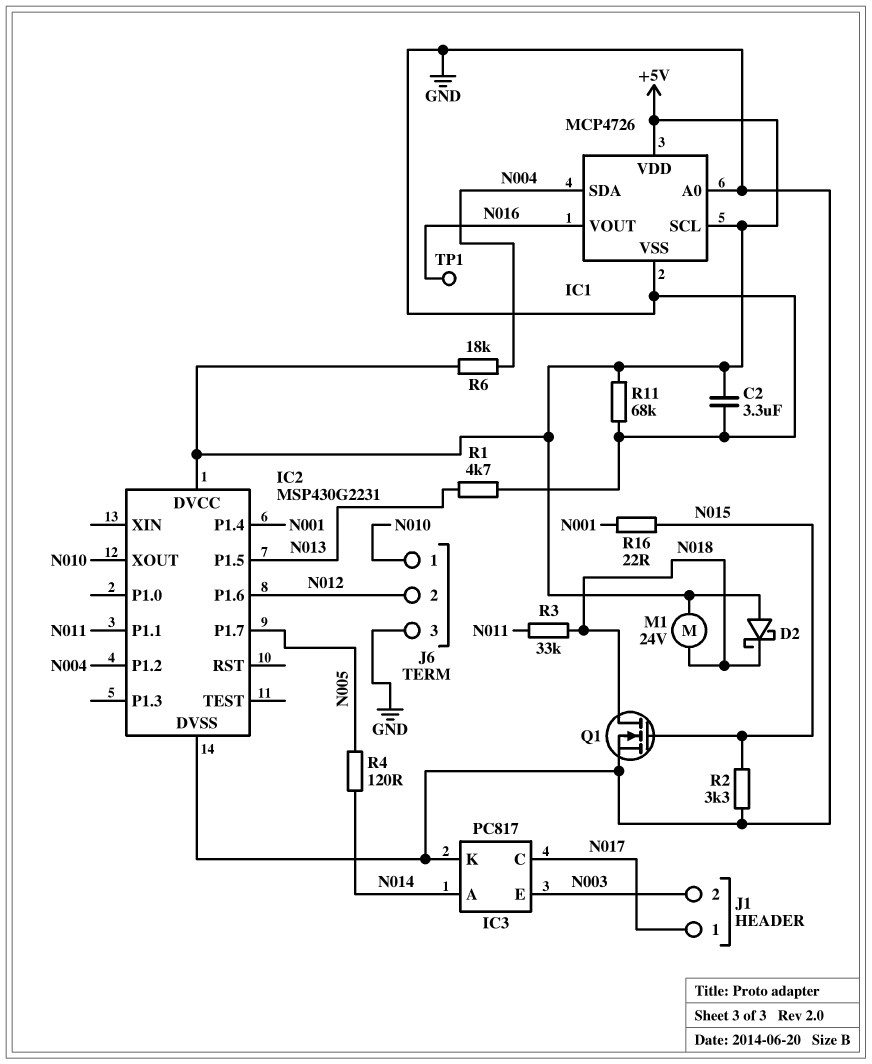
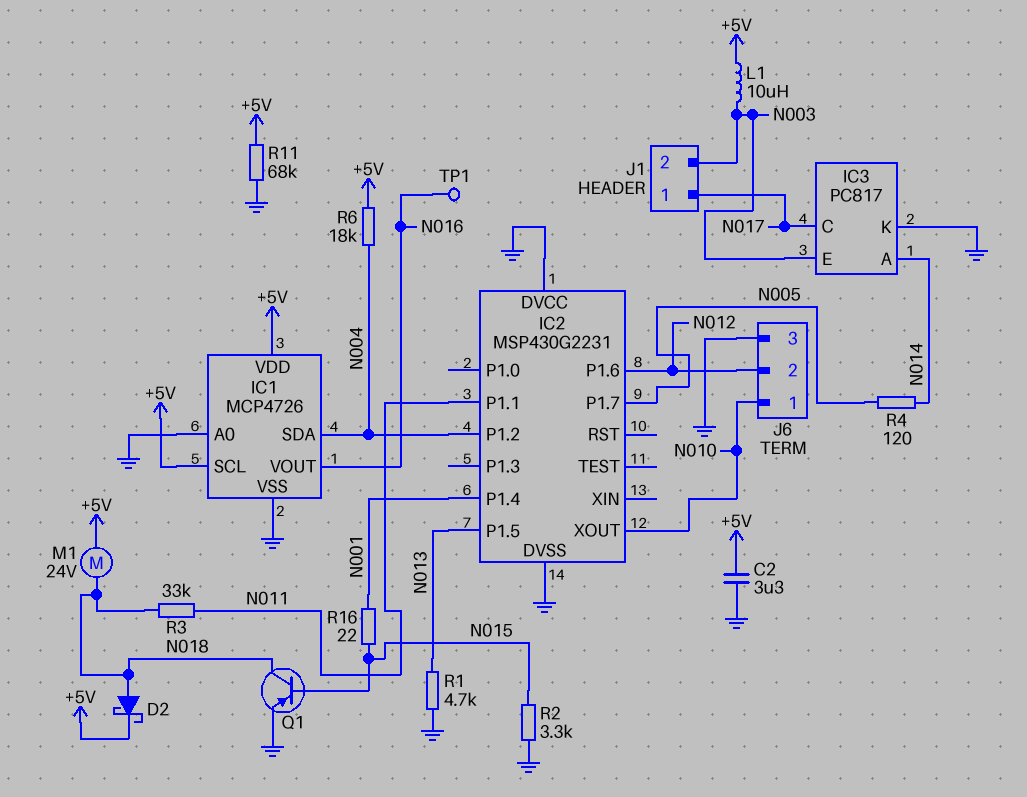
D2: schottky (A +5V, K N018) -> schottky (A N018, K +5V)
IC2 pin DVCC: +5V -> GND
L1: none -> 10uH (+5V, N003)
Q1: NMOS (G N015, D N018, S GND) -> PNP (B N015, C N018, E GND)

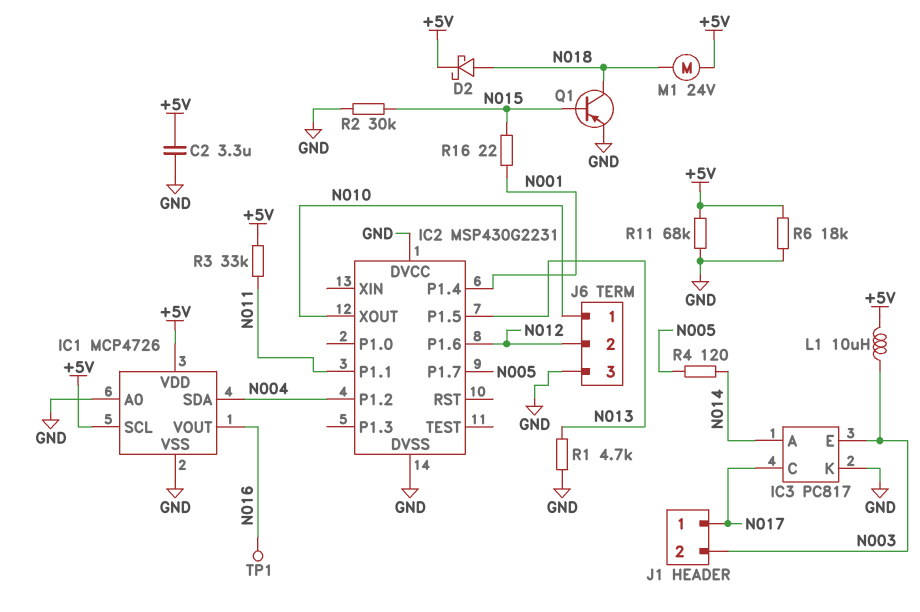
R2: 3.3k (GND, N015) -> 30k (GND, N015)
R3: 33k (N011, N018) -> 33k (+5V, N011)
R6: 18k (+5V, N004) -> 18k (+5V, GND)

